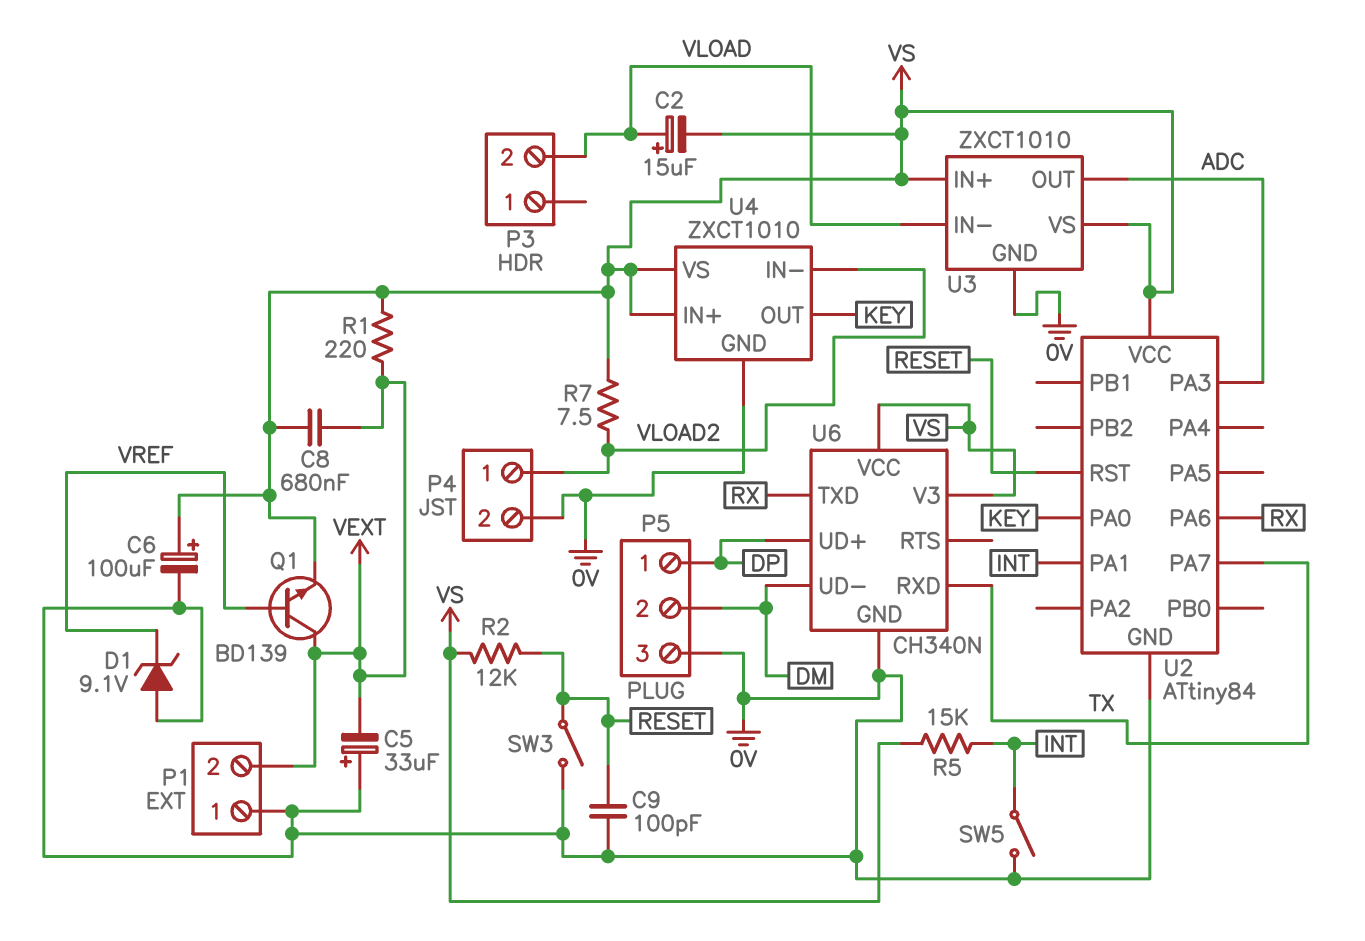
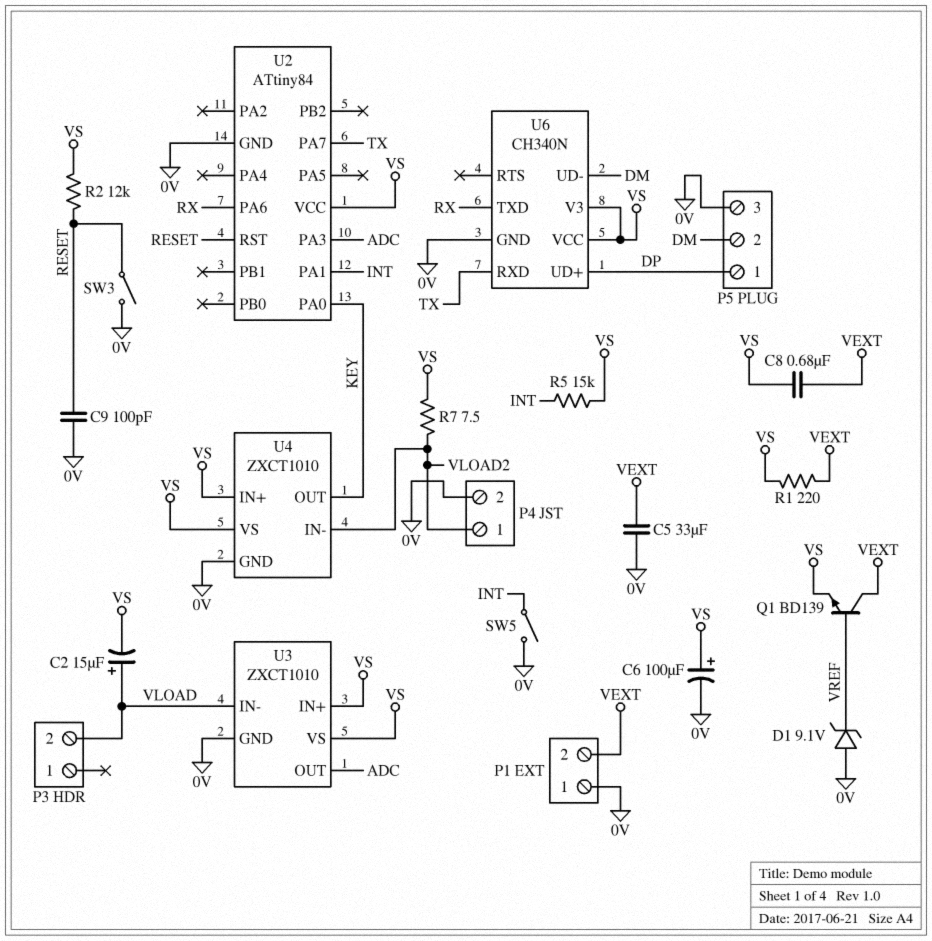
C5: 33uF (plus 0V, minus VEXT) -> 33uF (0V, VEXT)

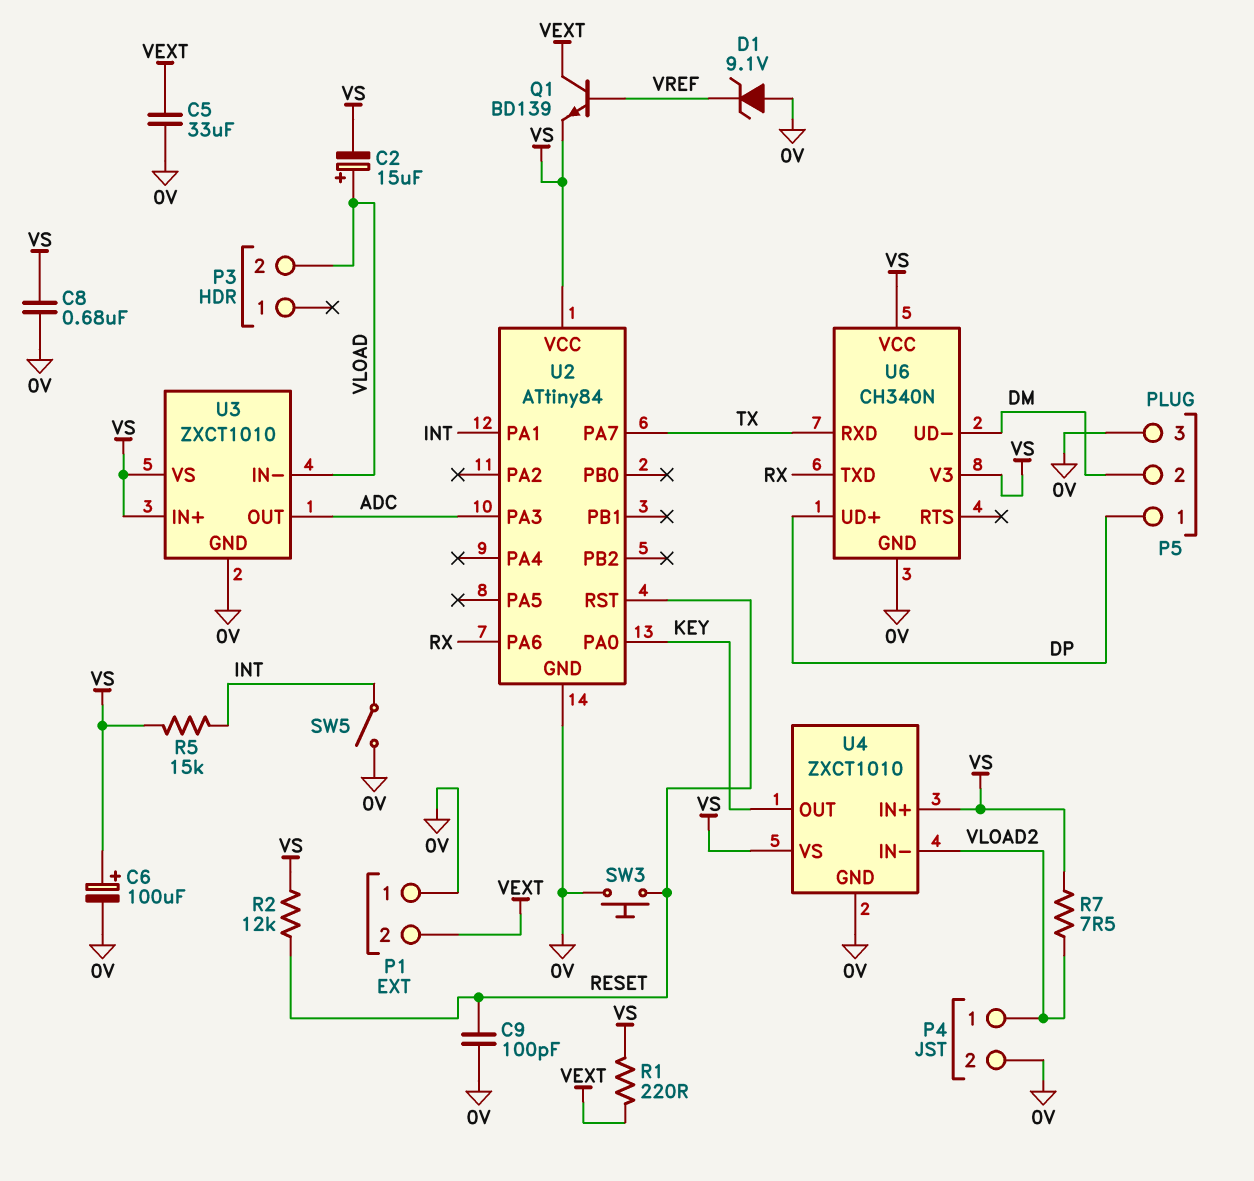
C8: 680nF (VEXT, VS) -> 680nF (0V, VS)
SW3: switch (0V, RESET) -> button (0V, RESET)

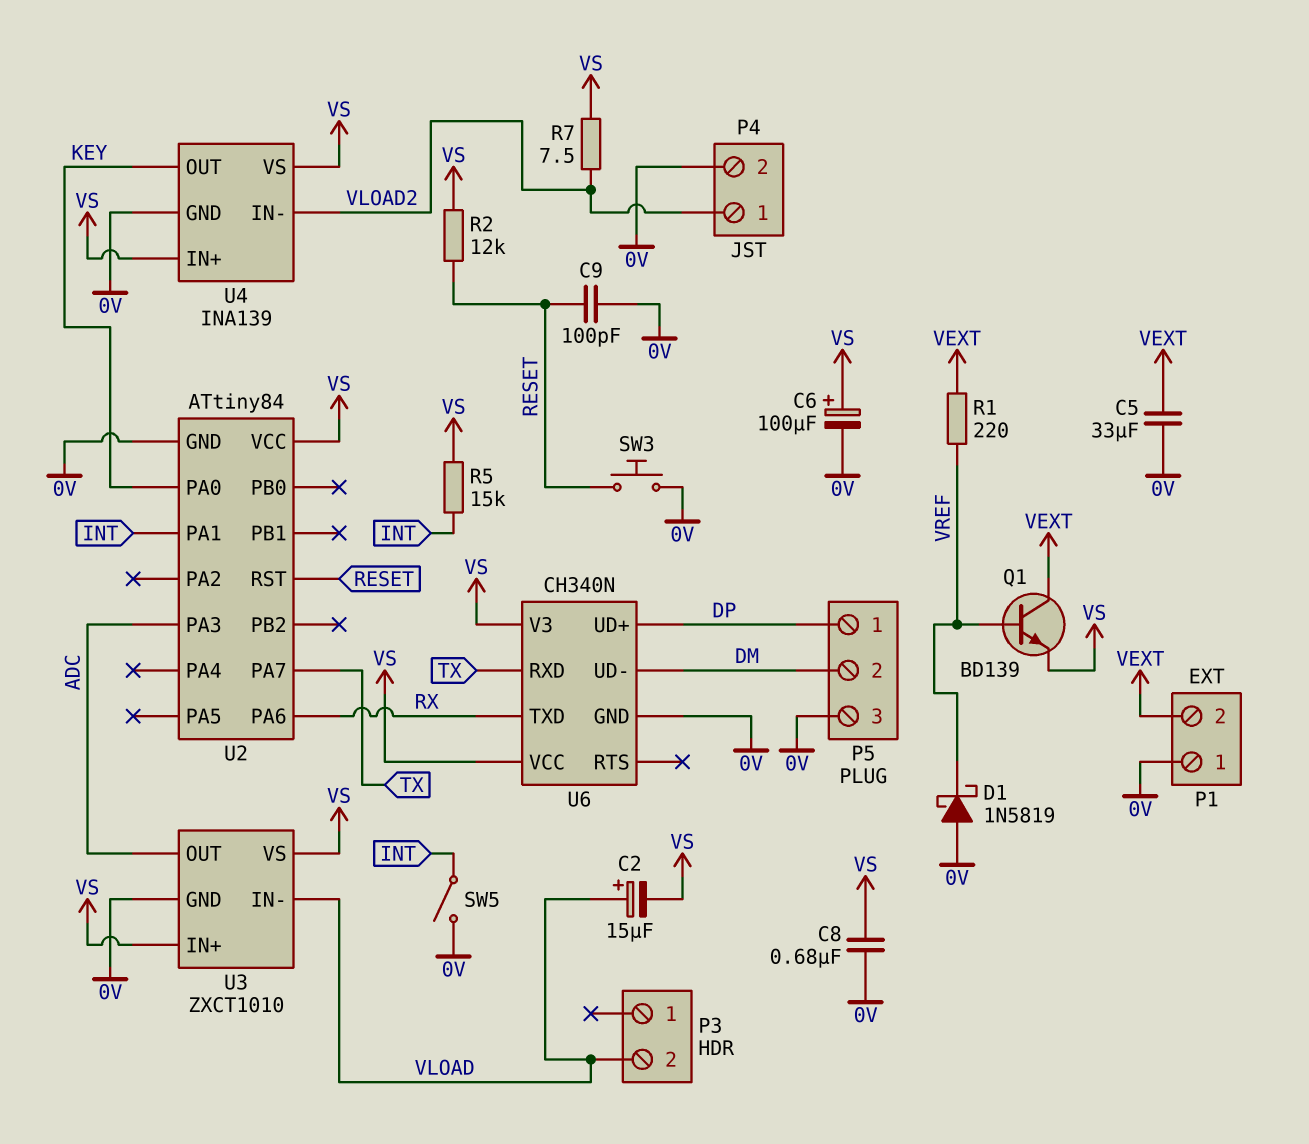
D1: zener 9.1V (A 0V, K VREF) -> schottky 1N5819 (A 0V, K VREF)
R1: 220 (VEXT, VS) -> 220 (VEXT, VREF)
U4: ZXCT1010 -> INA139

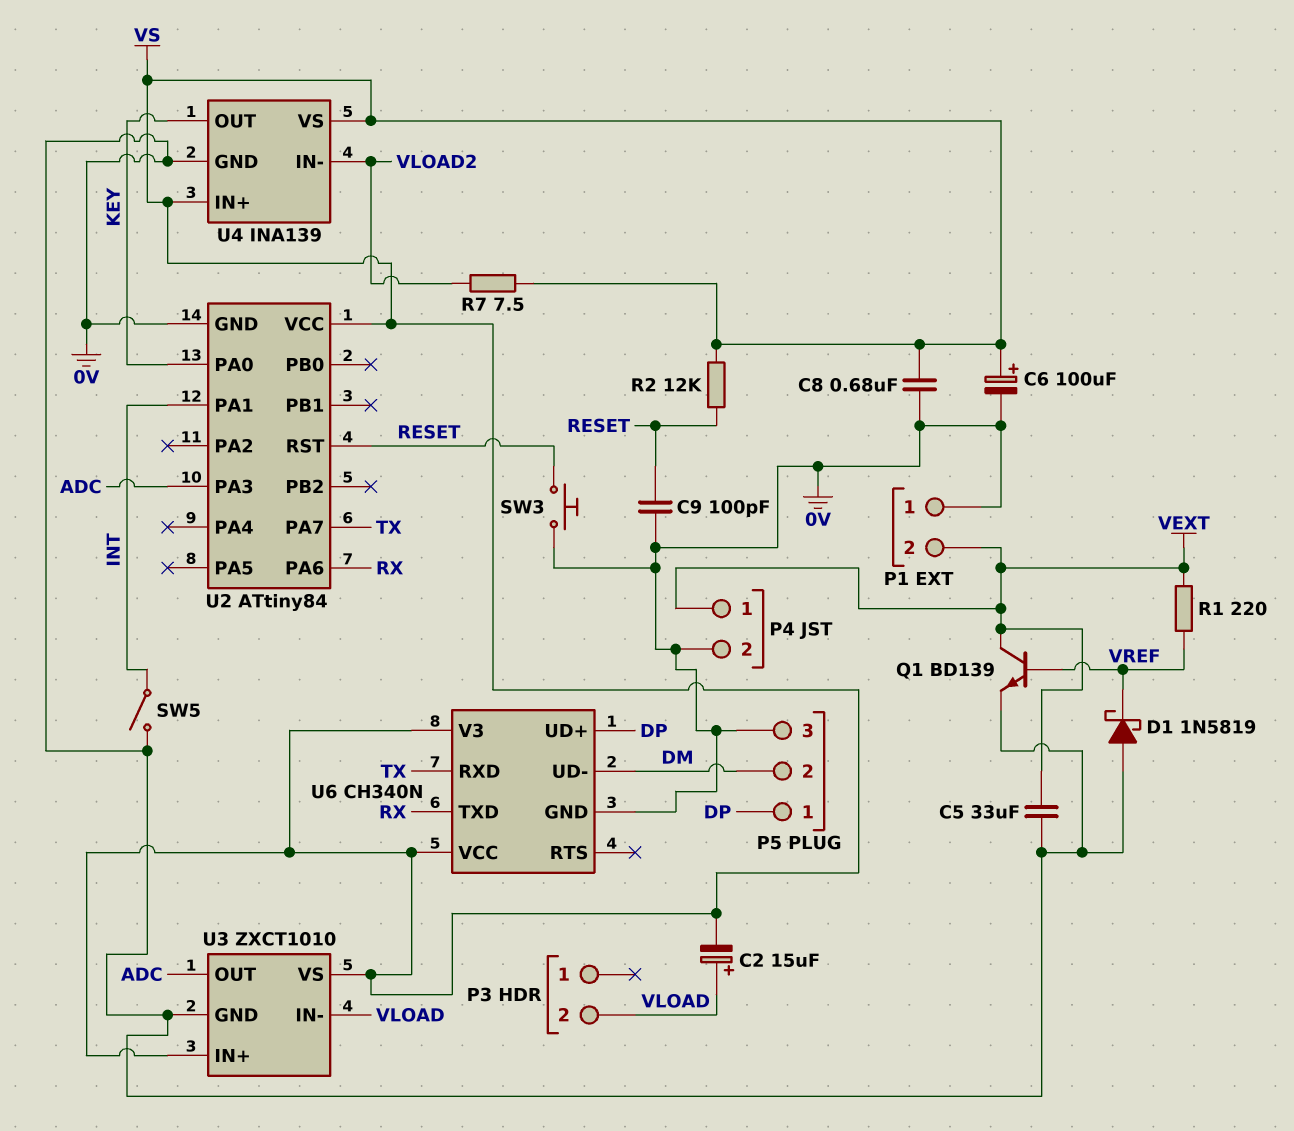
P4 pin 1: VLOAD2 -> VEXT
Q1: NPN BD139 (B VREF, C VEXT, E VS) -> NPN BD139 (B VREF, C VEXT, E 0V)
R5: 15k (INT, VS) -> none

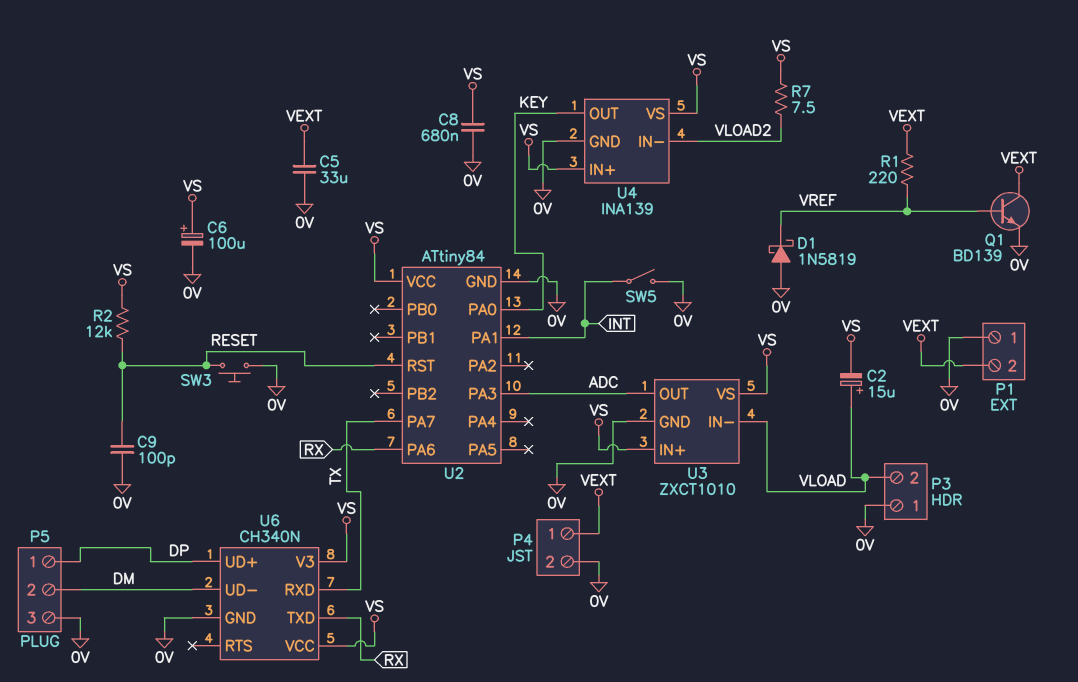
P3 pin 1: none -> 0V

